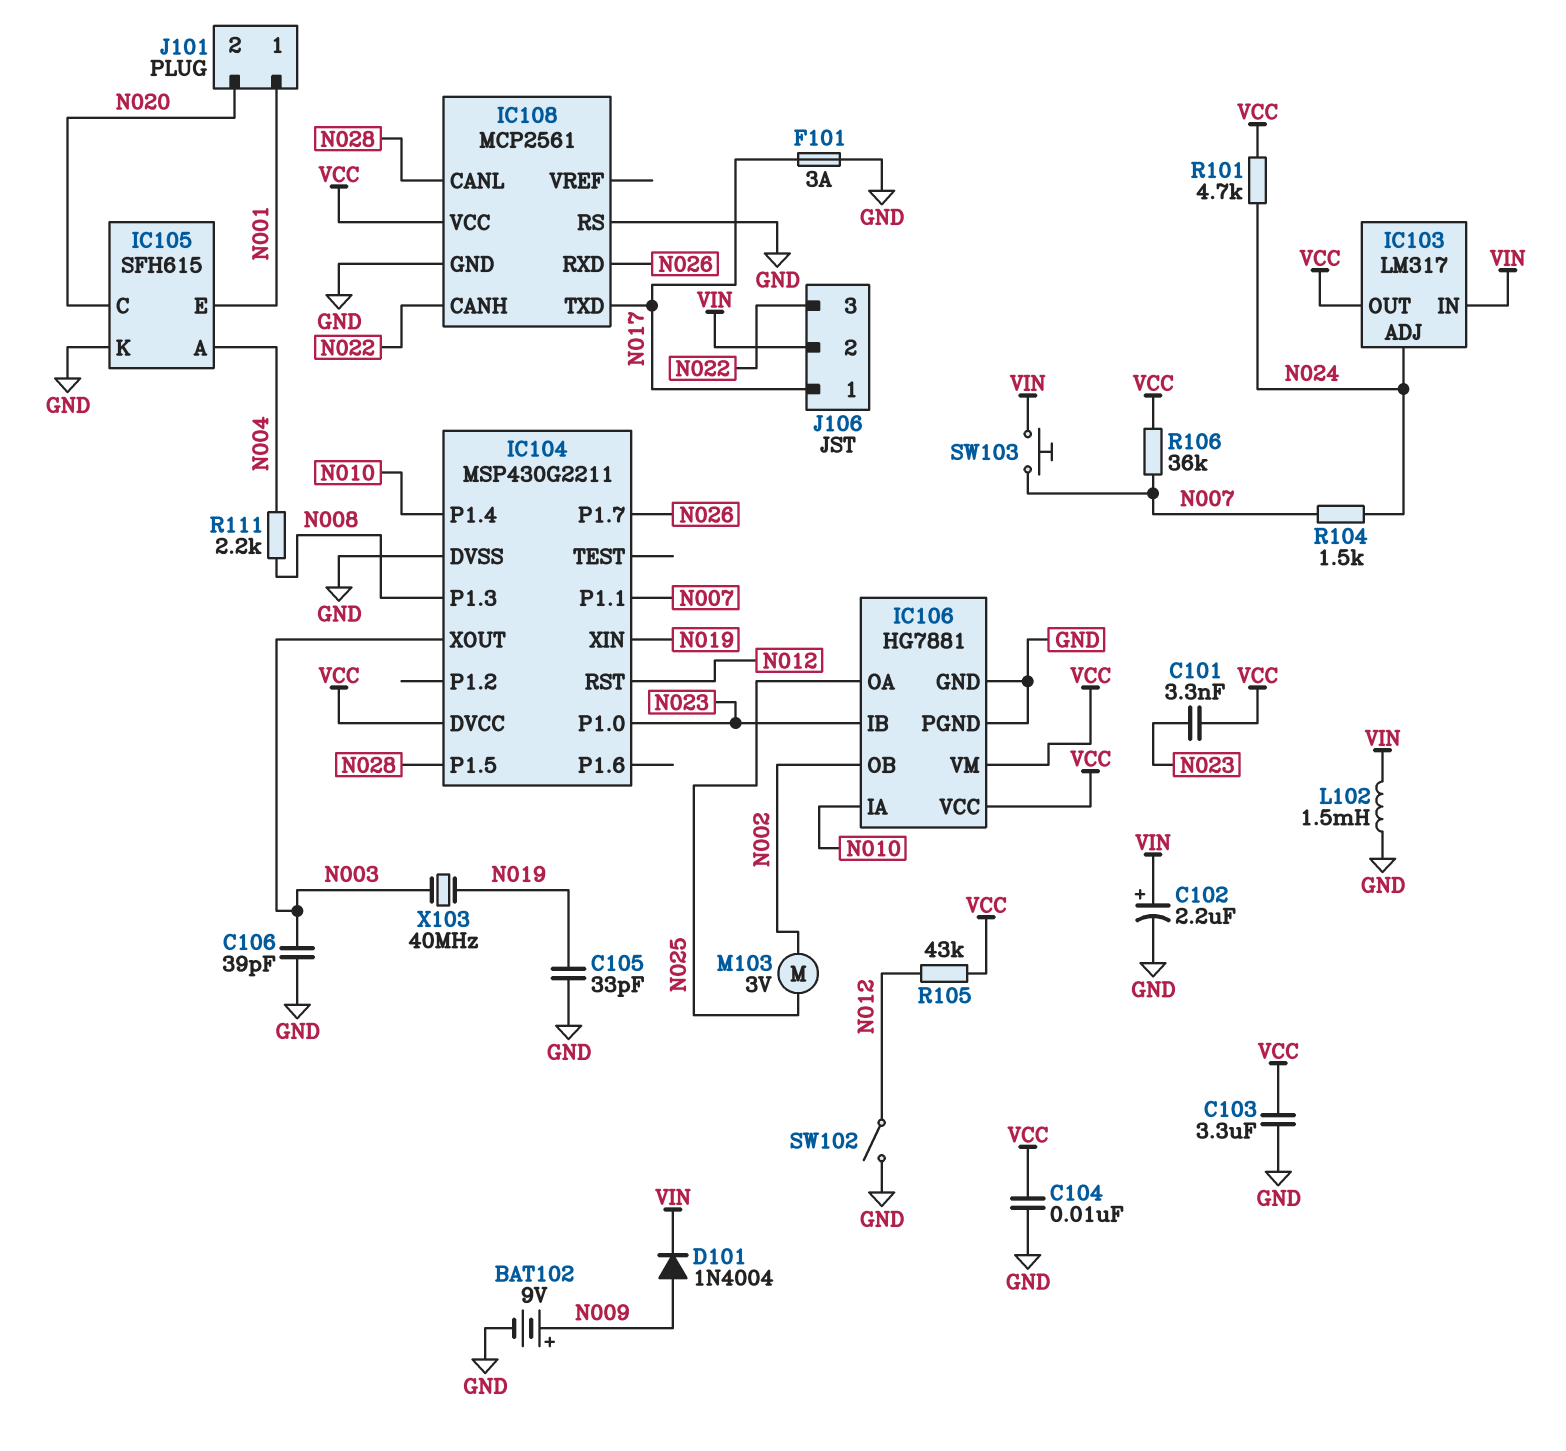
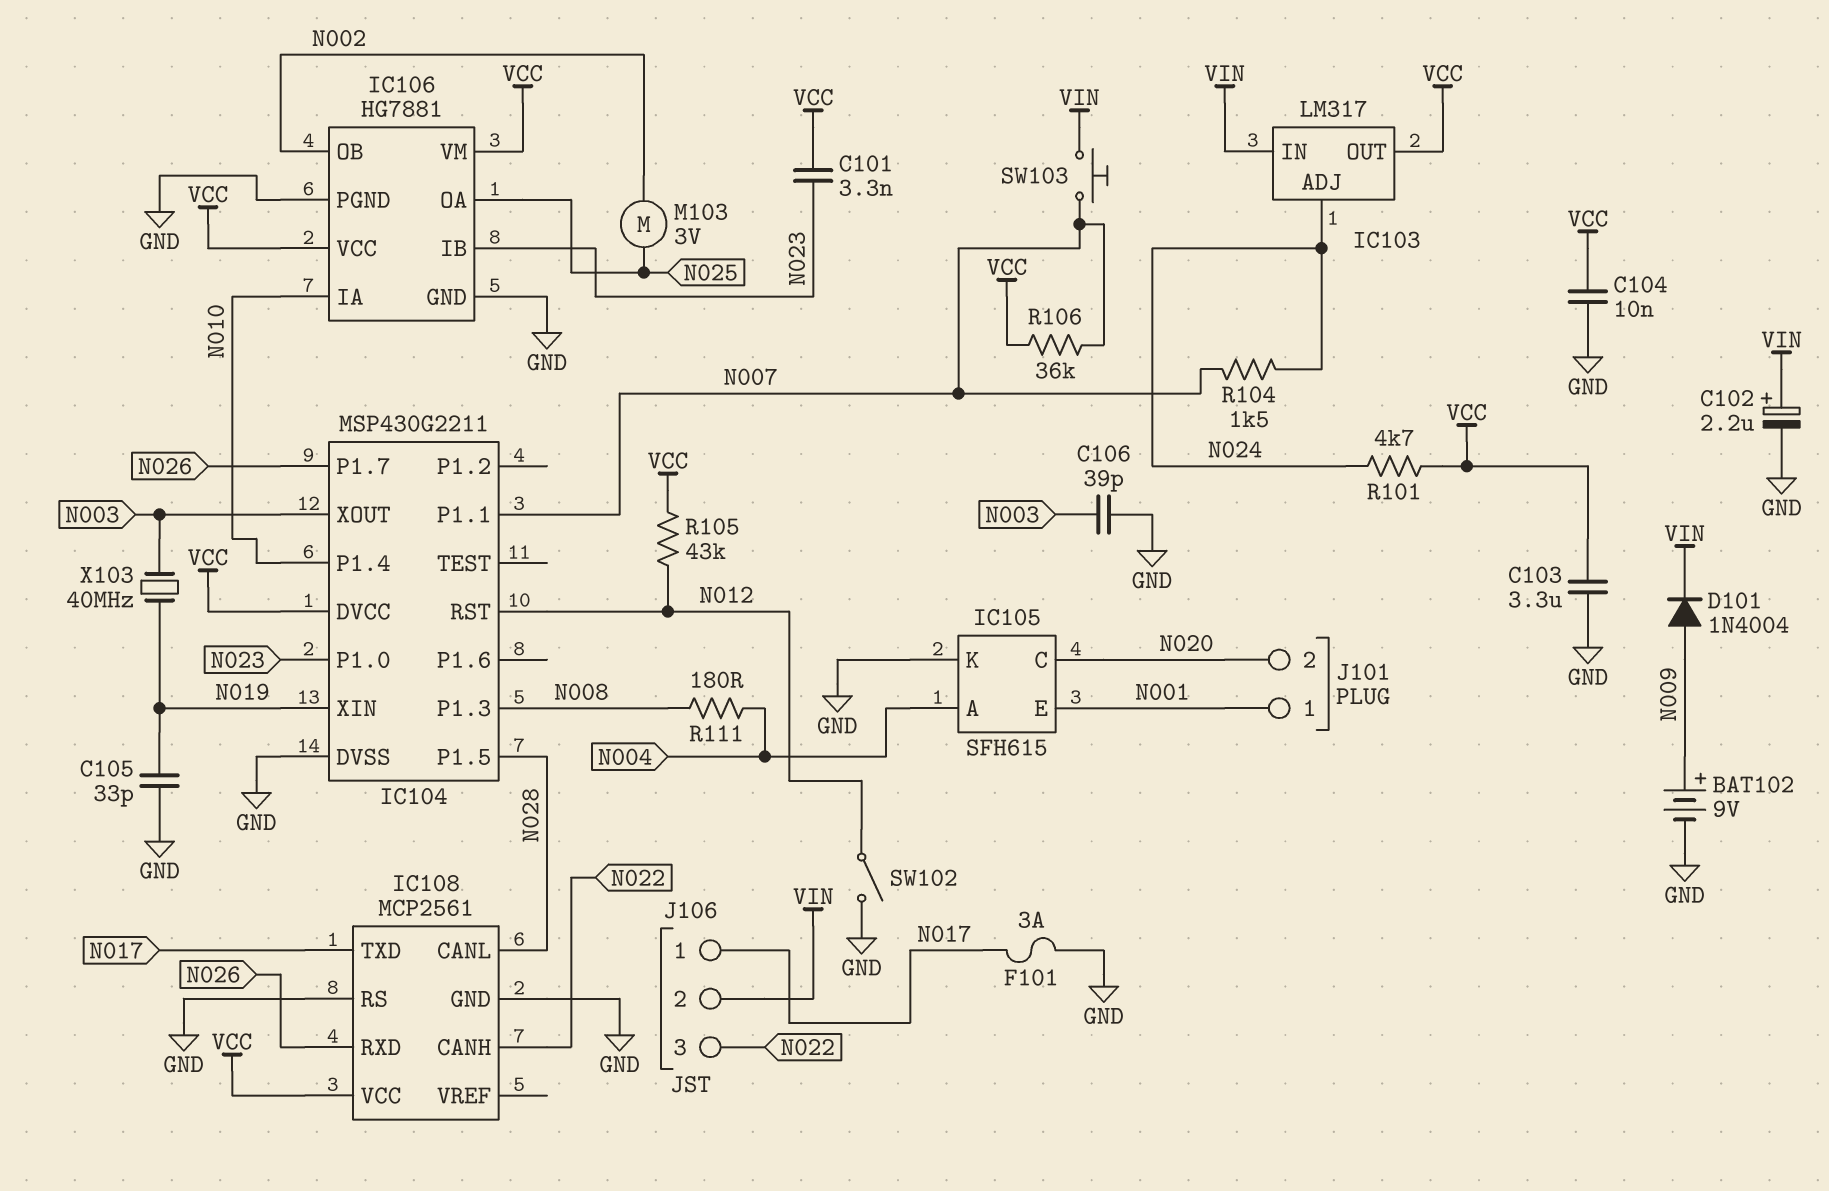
L102: 1.5mH (GND, VIN) -> none
R111: 2.2k (N004, N008) -> 180 (N004, N008)

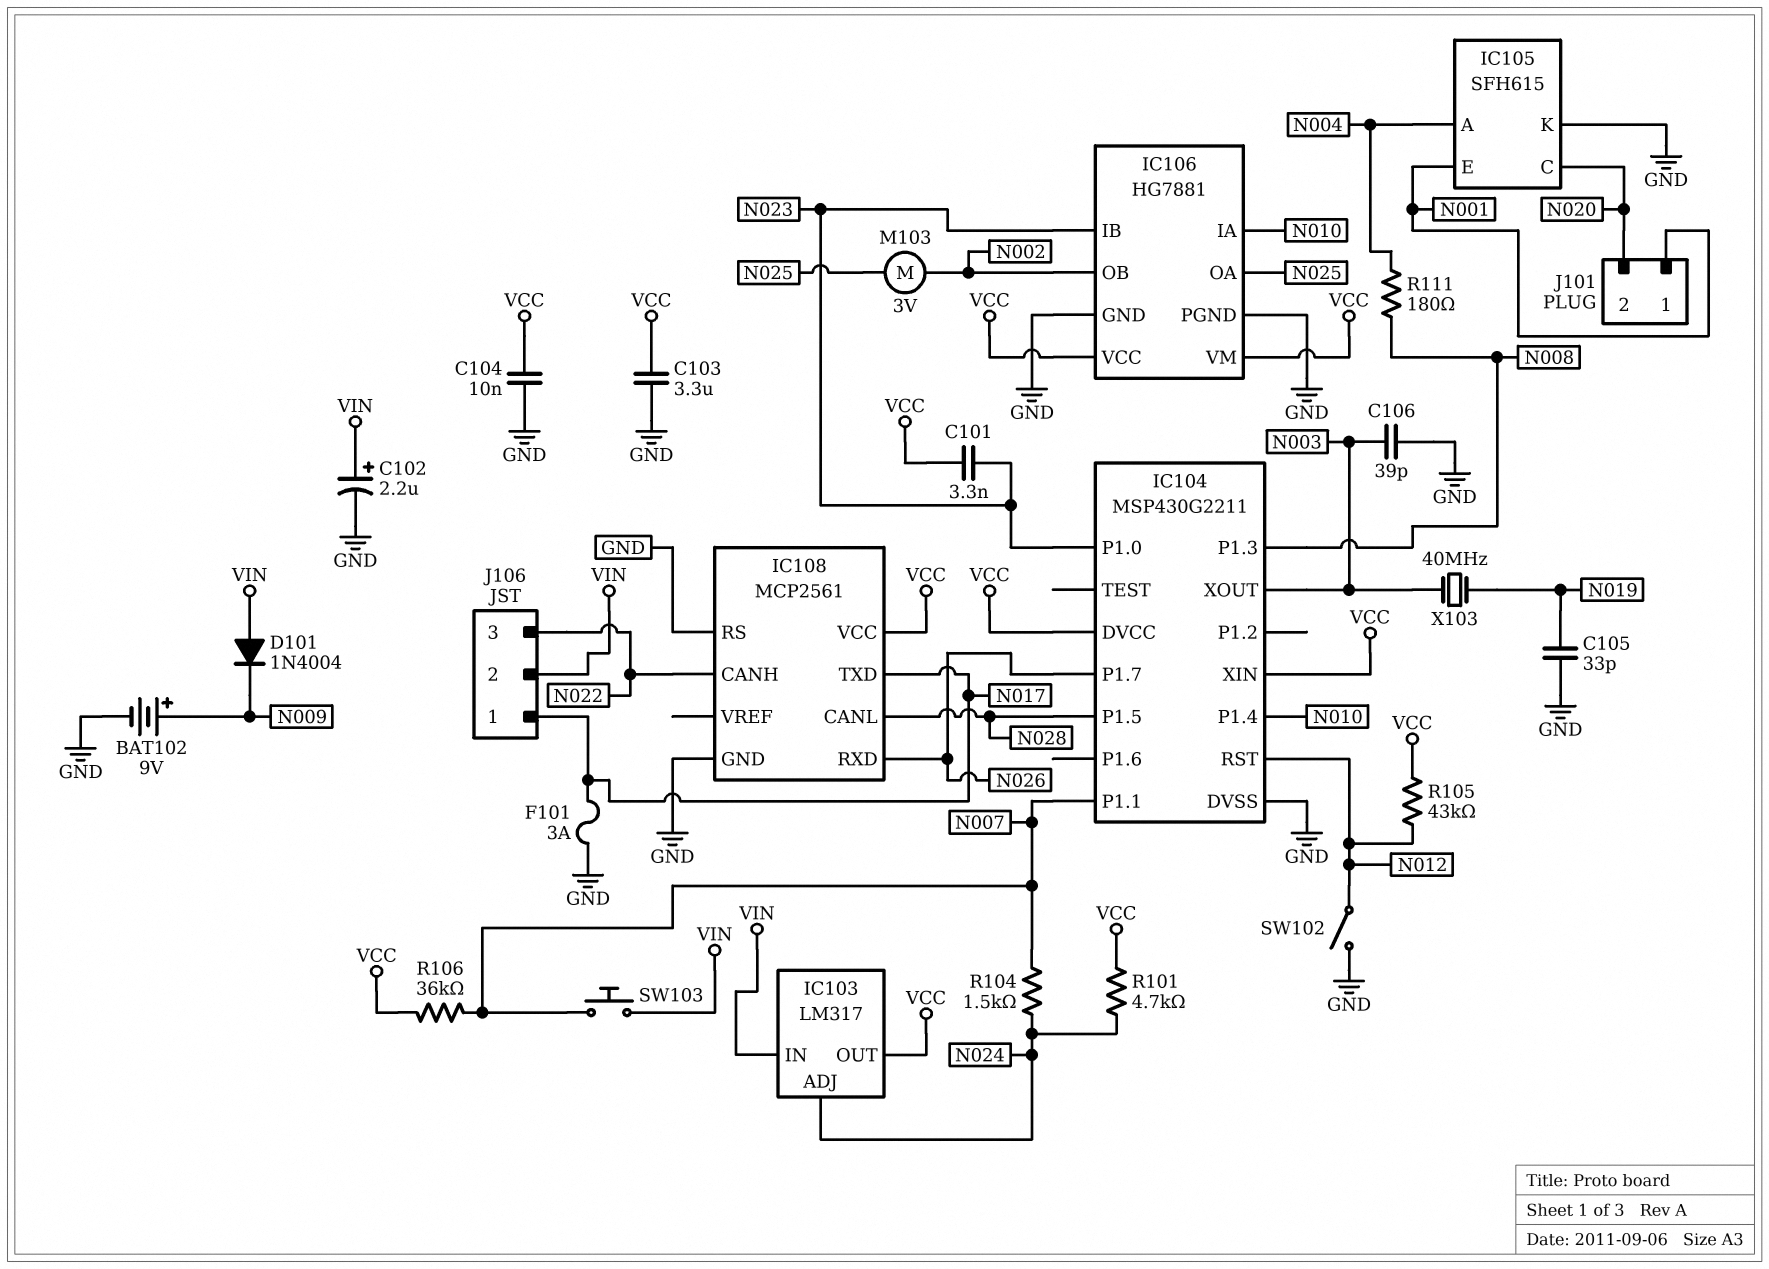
D101: diode 1N4004 (A N009, K VIN) -> diode 1N4004 (A VIN, K N009)
IC104 pin XIN: N019 -> VCC

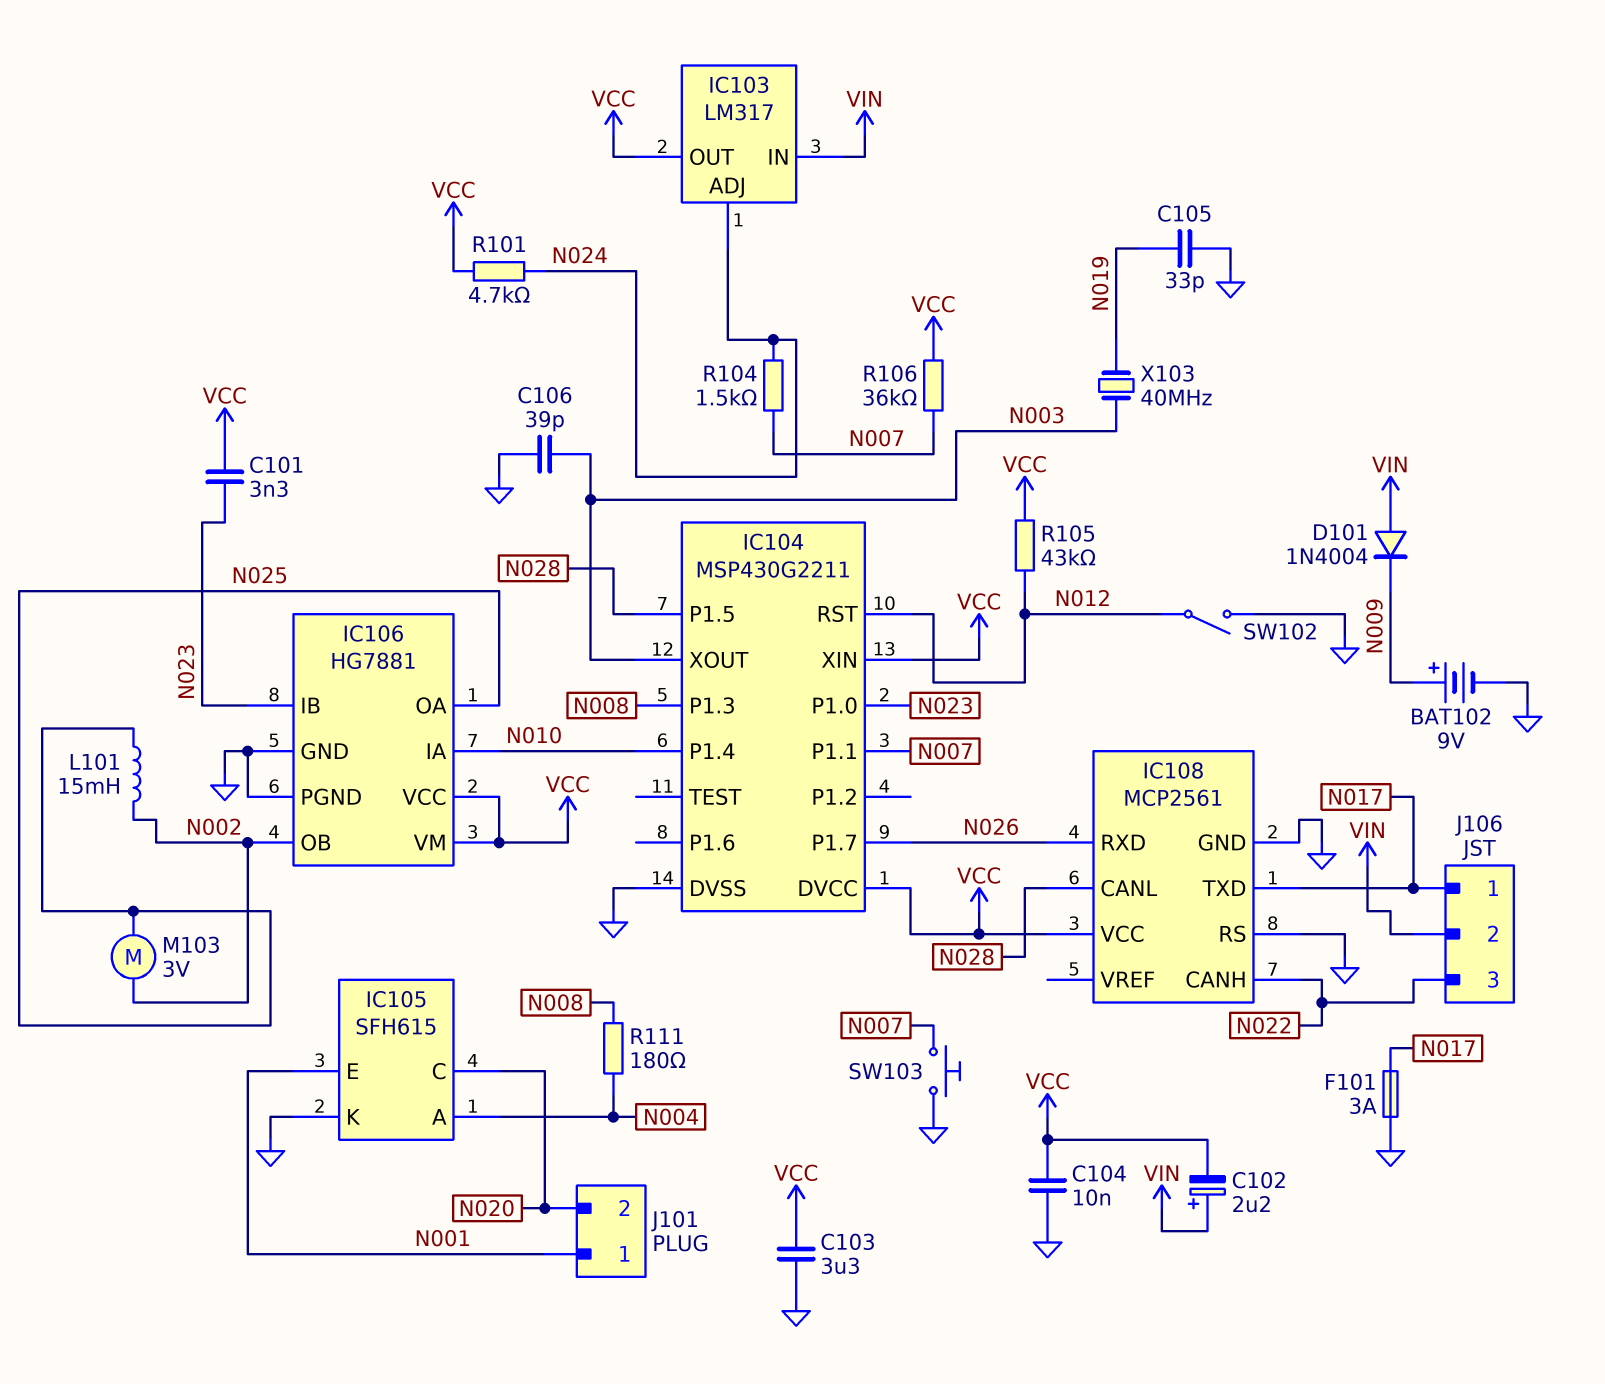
C102: 2.2uF (plus VIN, minus GND) -> 2.2uF (plus VIN, minus VCC)
L101: none -> 15mH (N002, N025)
SW103: button (N007, VIN) -> button (GND, N007)

